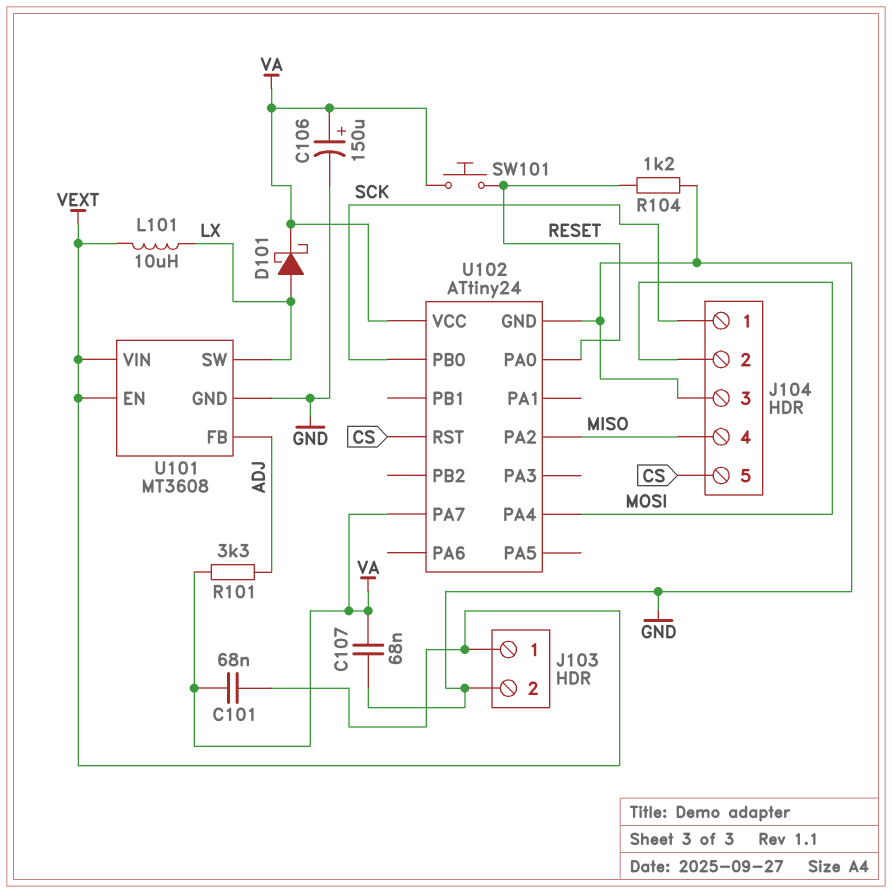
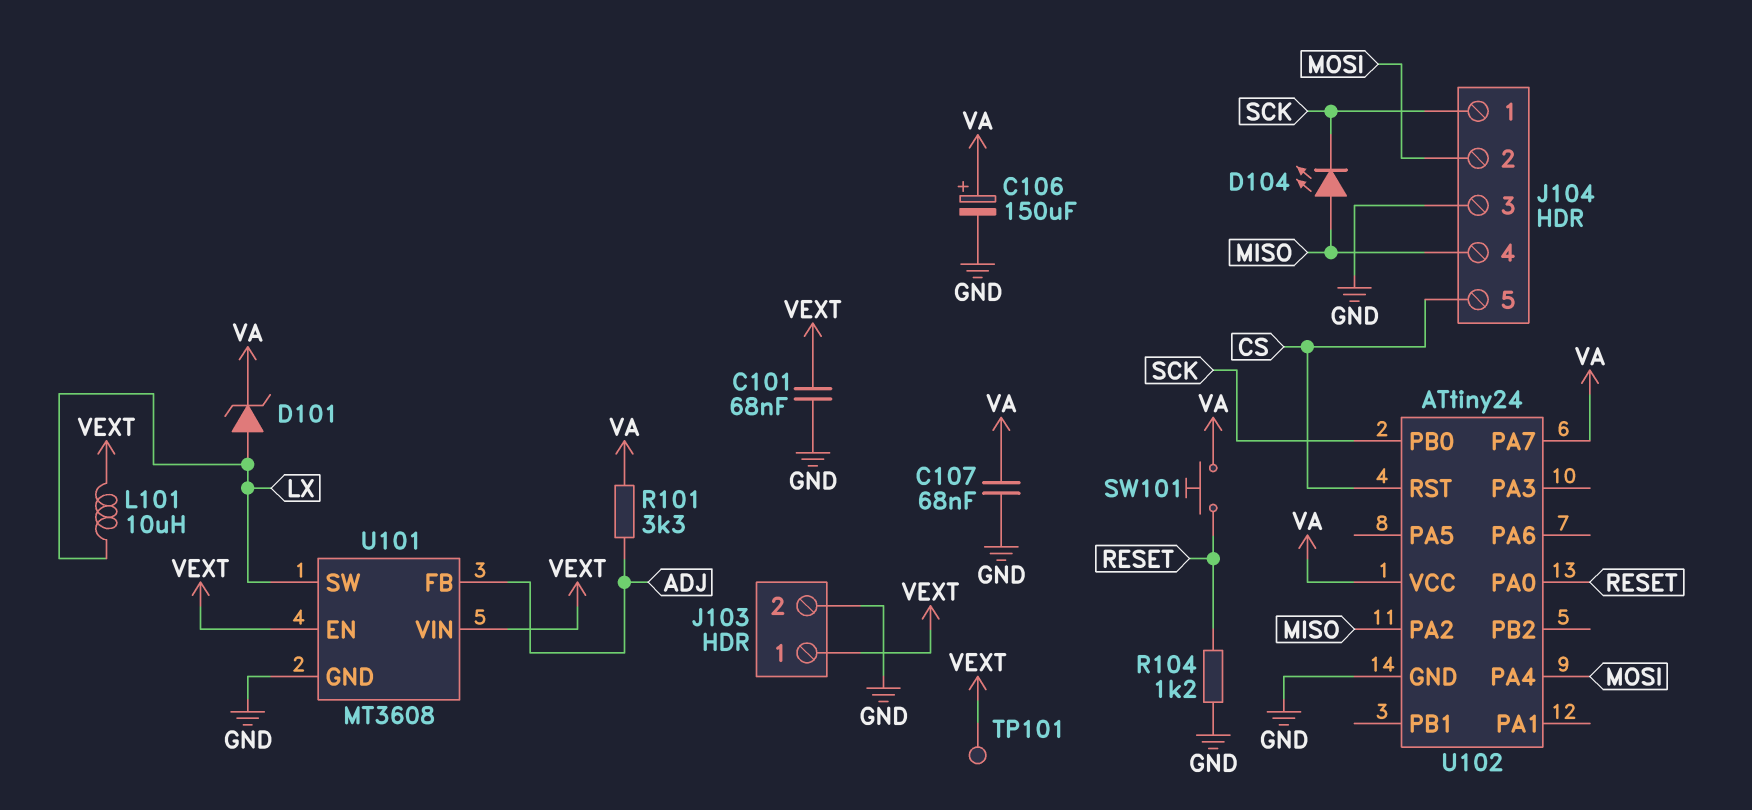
C101: 68nF (VA, VEXT) -> 68nF (GND, VEXT)
D101: schottky (A LX, K VA) -> zener (A LX, K VA)
D104: none -> LED (A MISO, K SCK)
TP101: none -> test point (VEXT)

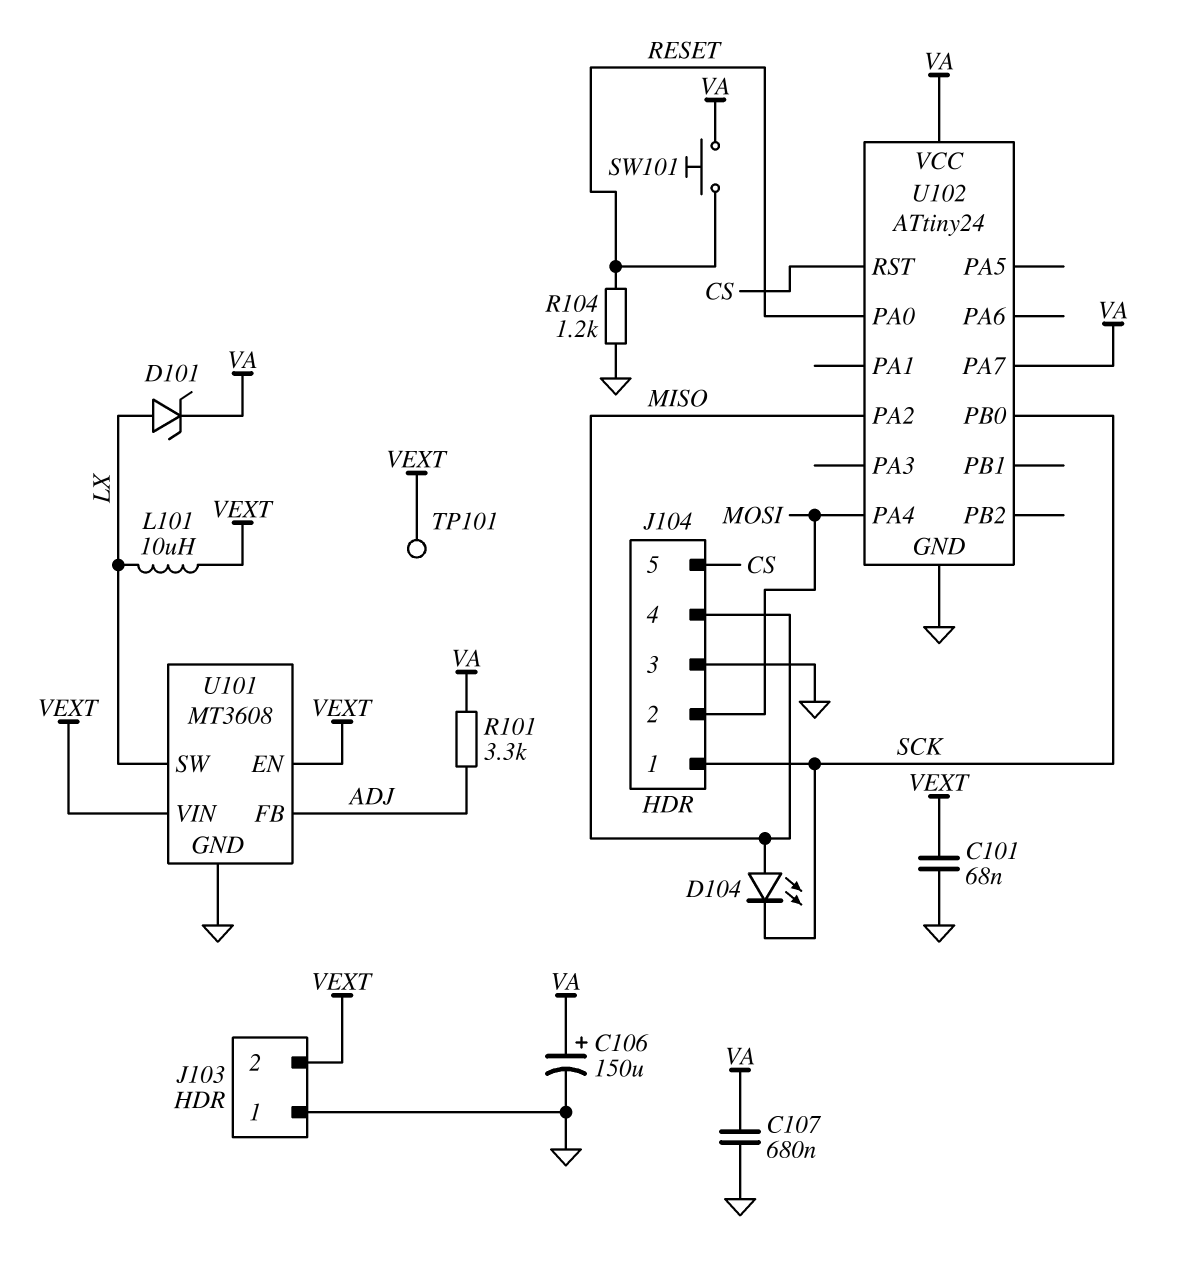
C107: 68nF (GND, VA) -> 680nF (GND, VA)
J103 pin 1: VEXT -> GND
J103 pin 2: GND -> VEXT

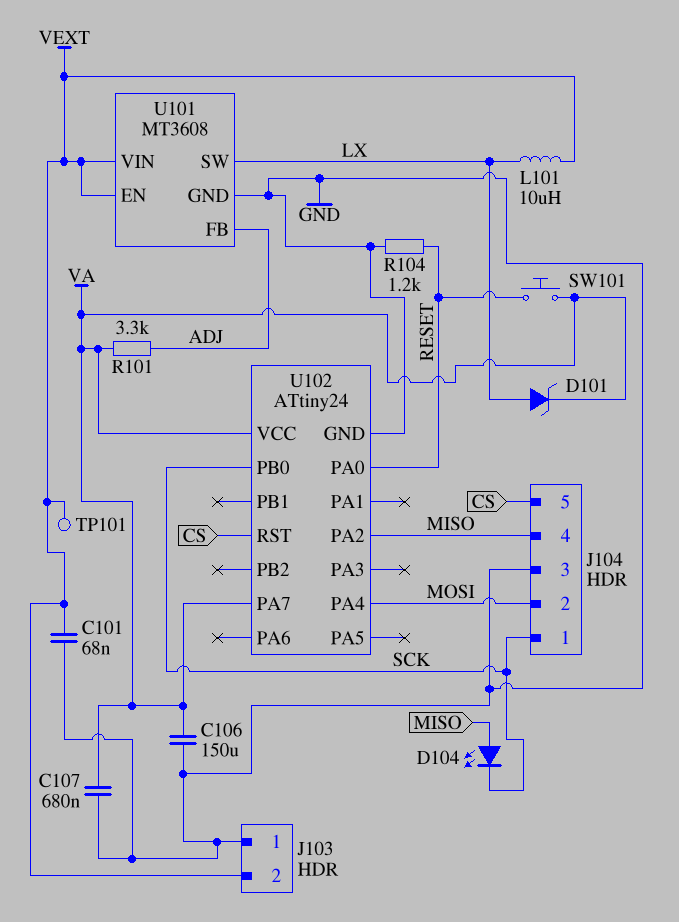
C106: 150uF (plus VA, minus GND) -> 150uF (GND, VA)

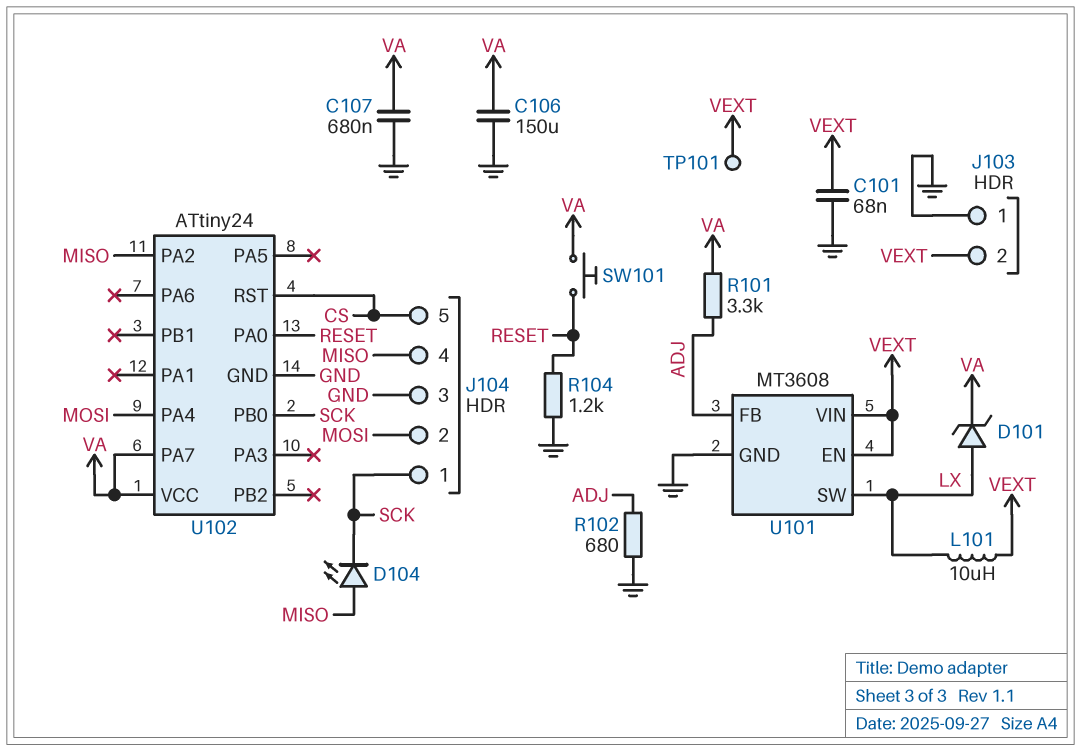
R102: none -> 680 (ADJ, GND)

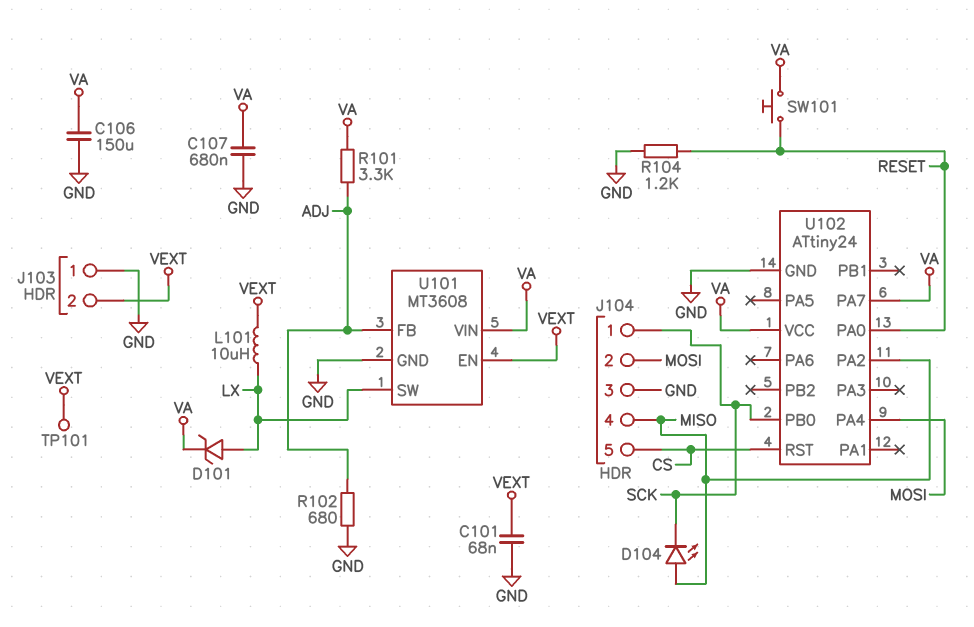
U101 pin VIN: VEXT -> VA

